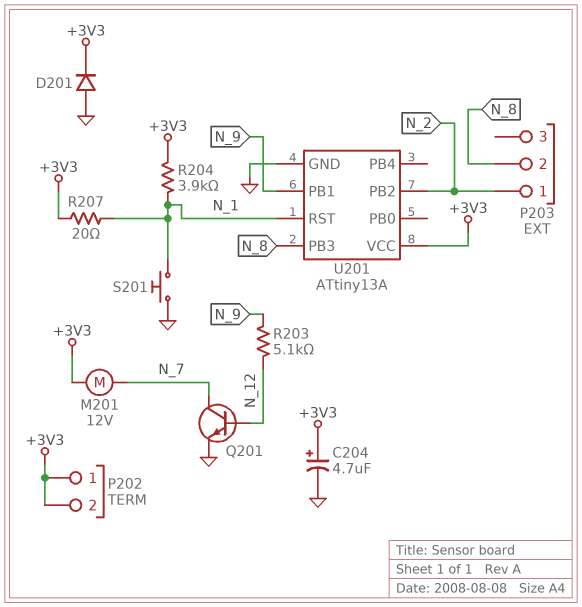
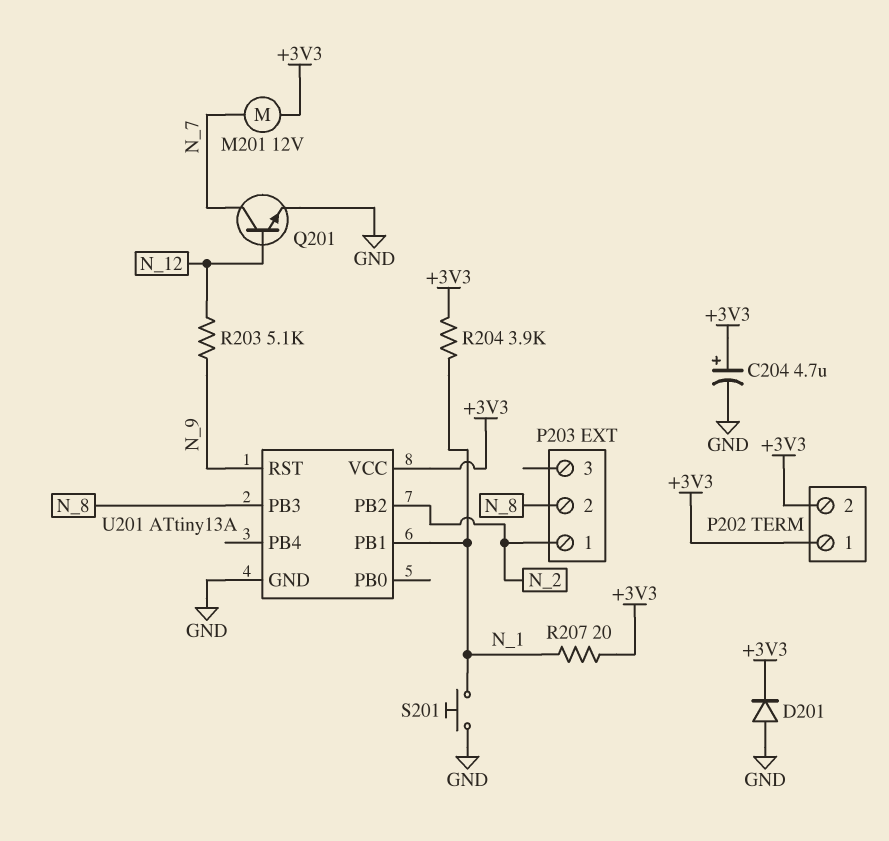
U201 pin PB1: N_9 -> N_1
U201 pin RST: N_1 -> N_9

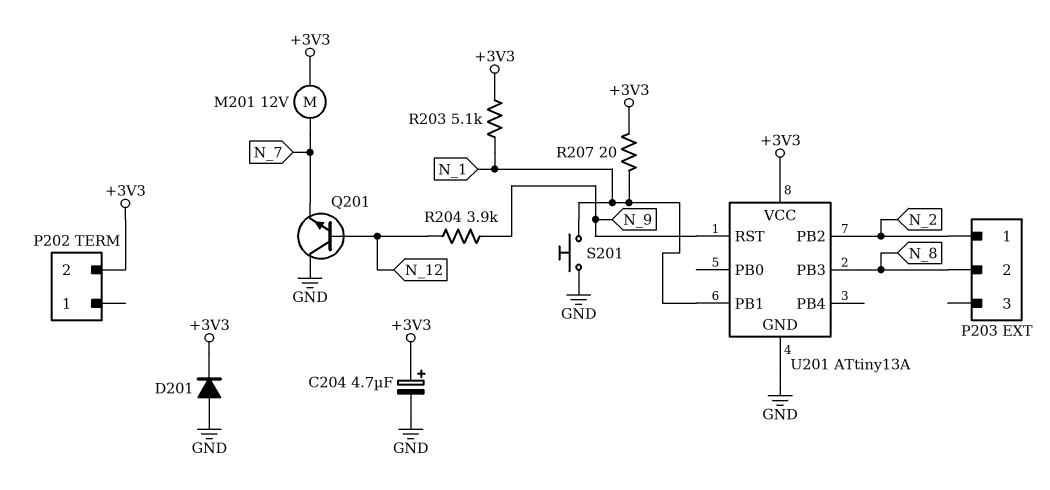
P202 pin 1: +3V3 -> none
Q201: NPN (B N_12, C N_7, E GND) -> NPN (B N_12, C GND, E N_7)
R203: 5.1k (N_9, N_12) -> 5.1k (+3V3, N_1)
R204: 3.9k (+3V3, N_1) -> 3.9k (N_9, N_12)

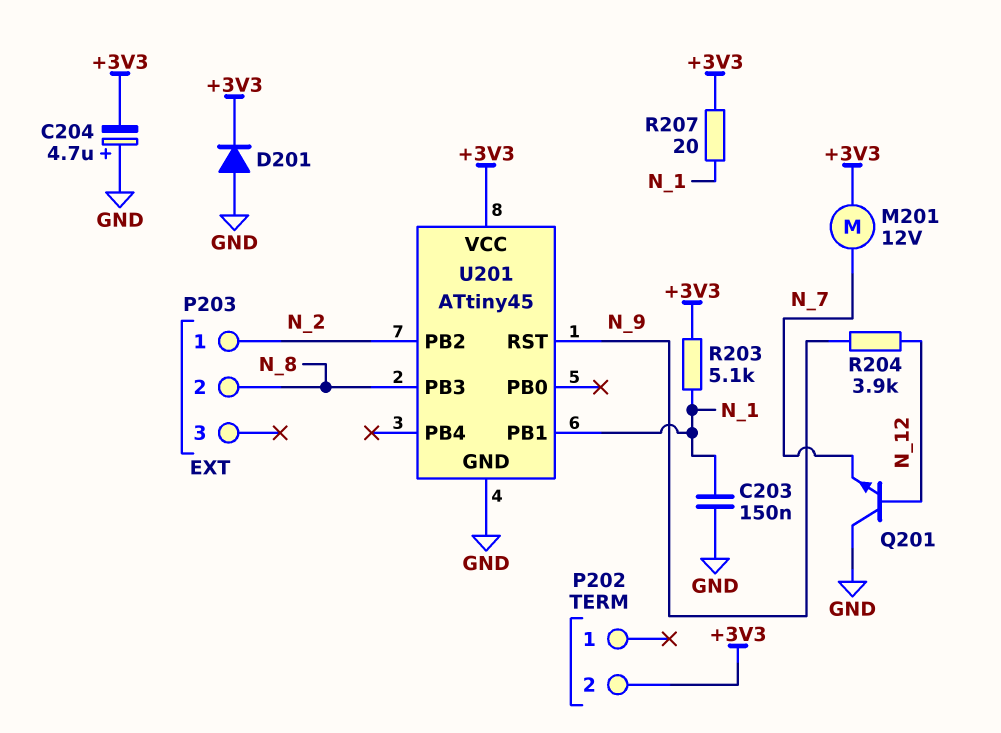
C203: none -> 150nF (GND, N_1)
C204: 4.7uF (plus +3V3, minus GND) -> 4.7uF (plus GND, minus +3V3)
S201: button (GND, N_1) -> none
U201: ATtiny13A -> ATtiny45

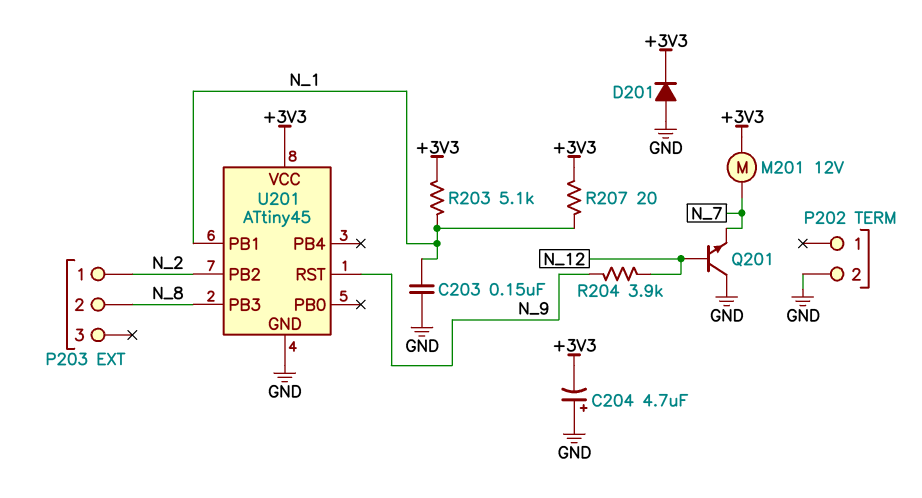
P202 pin 2: +3V3 -> GND

